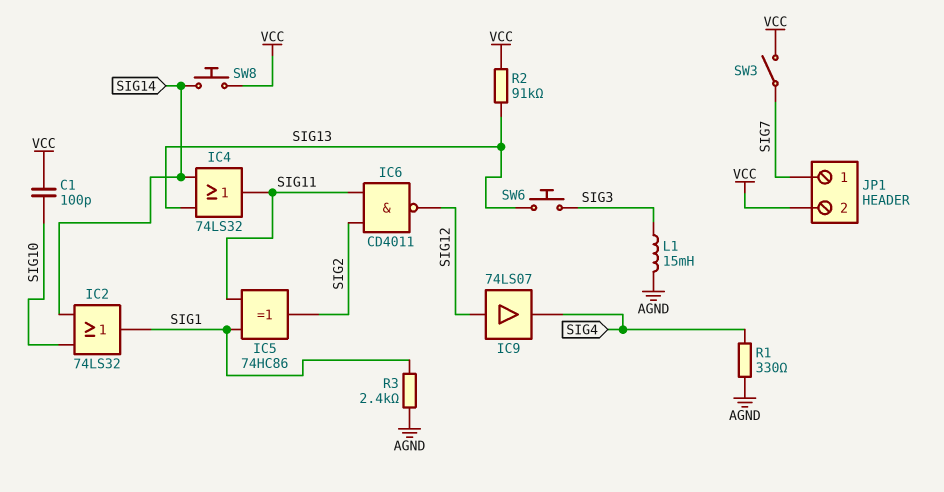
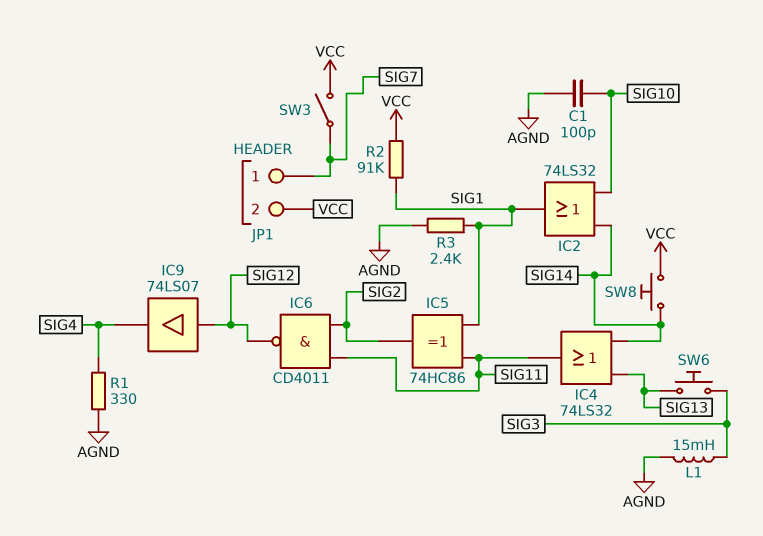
C1: 100pF (SIG10, VCC) -> 100pF (AGND, SIG10)
R2: 91k (SIG13, VCC) -> 91k (SIG1, VCC)

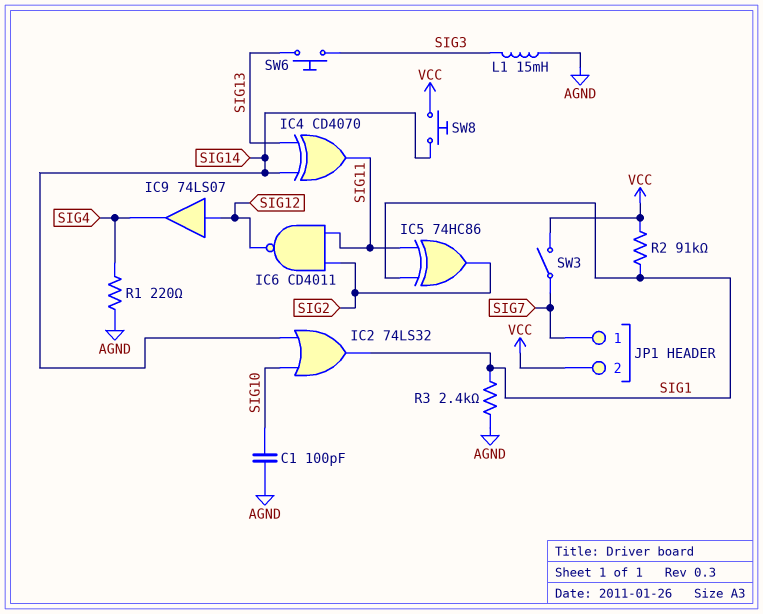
IC4: OR 74LS32 (in SIG13, in SIG14, out SIG11) -> XOR CD4070 (in SIG13, in SIG14, out SIG11)
R1: 330 (AGND, SIG4) -> 220 (AGND, SIG4)

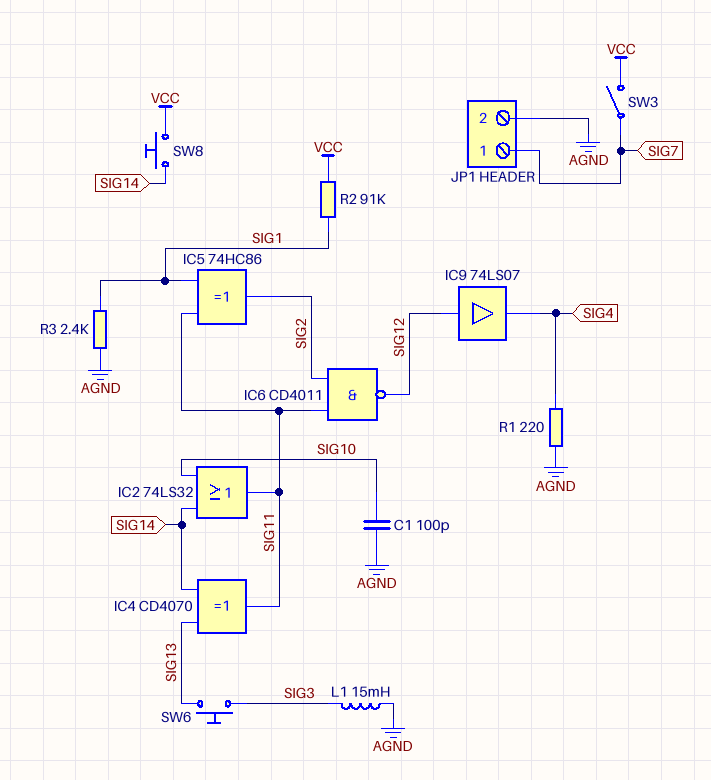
IC2: OR 74LS32 (in SIG10, in SIG14, out SIG1) -> OR 74LS32 (in SIG10, in SIG14, out SIG11)
JP1 pin 2: VCC -> AGND

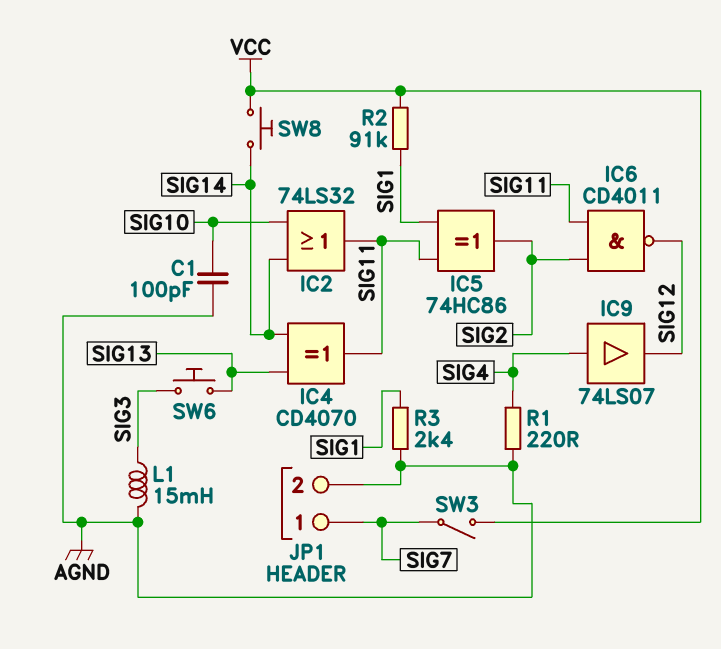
IC9: buffer 74LS07 (in SIG12, out SIG4) -> buffer 74LS07 (in SIG4, out SIG12)

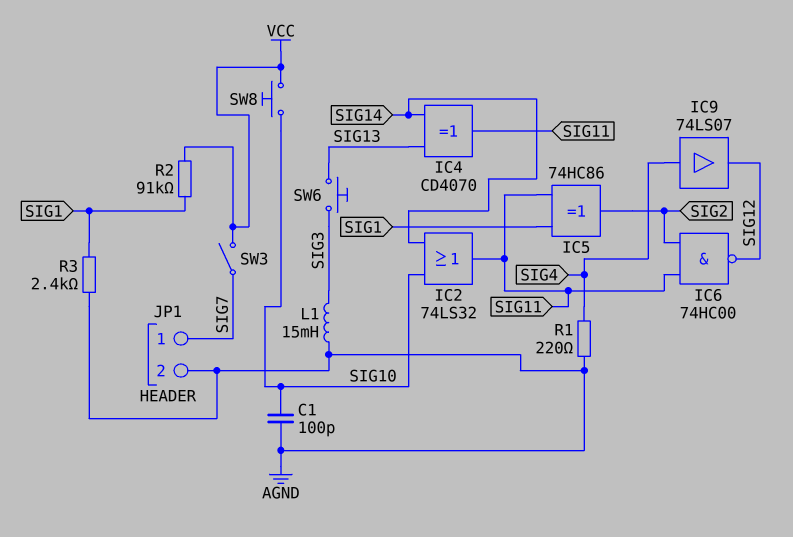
IC6: NAND CD4011 (in SIG2, in SIG11, out SIG12) -> NAND 74HC00 (in SIG2, in SIG11, out SIG12)
SW8: button (SIG14, VCC) -> button (SIG10, VCC)

